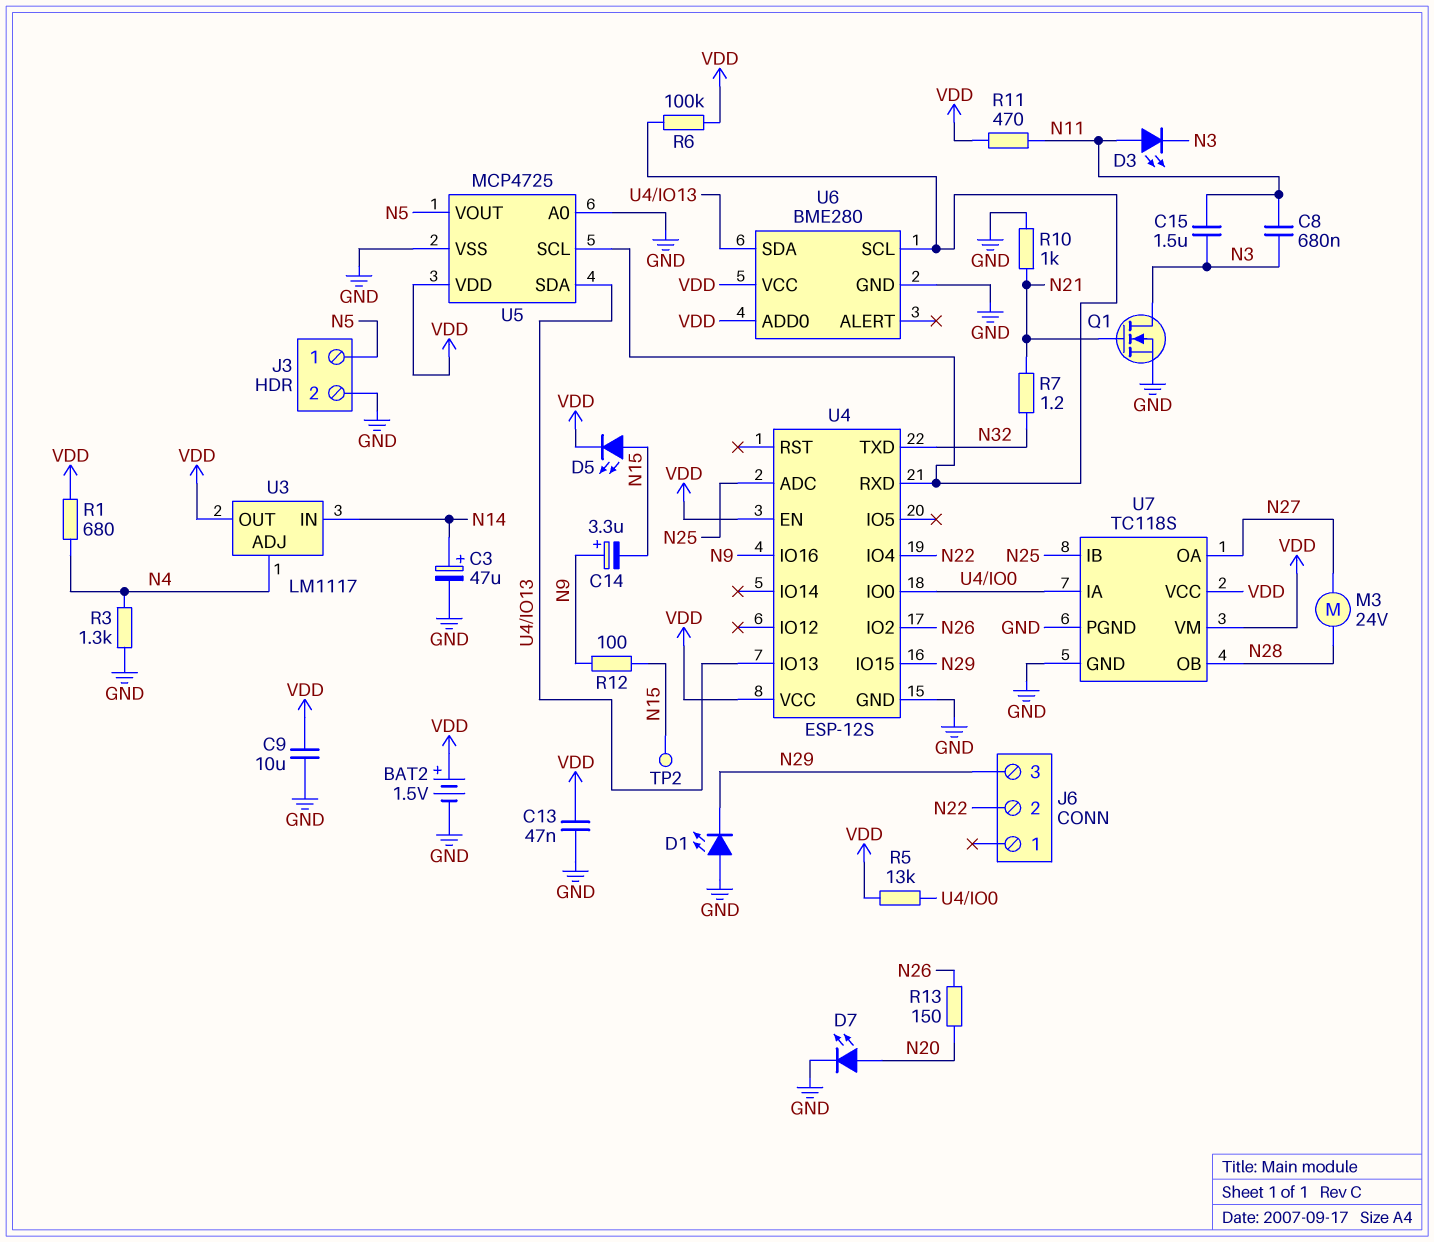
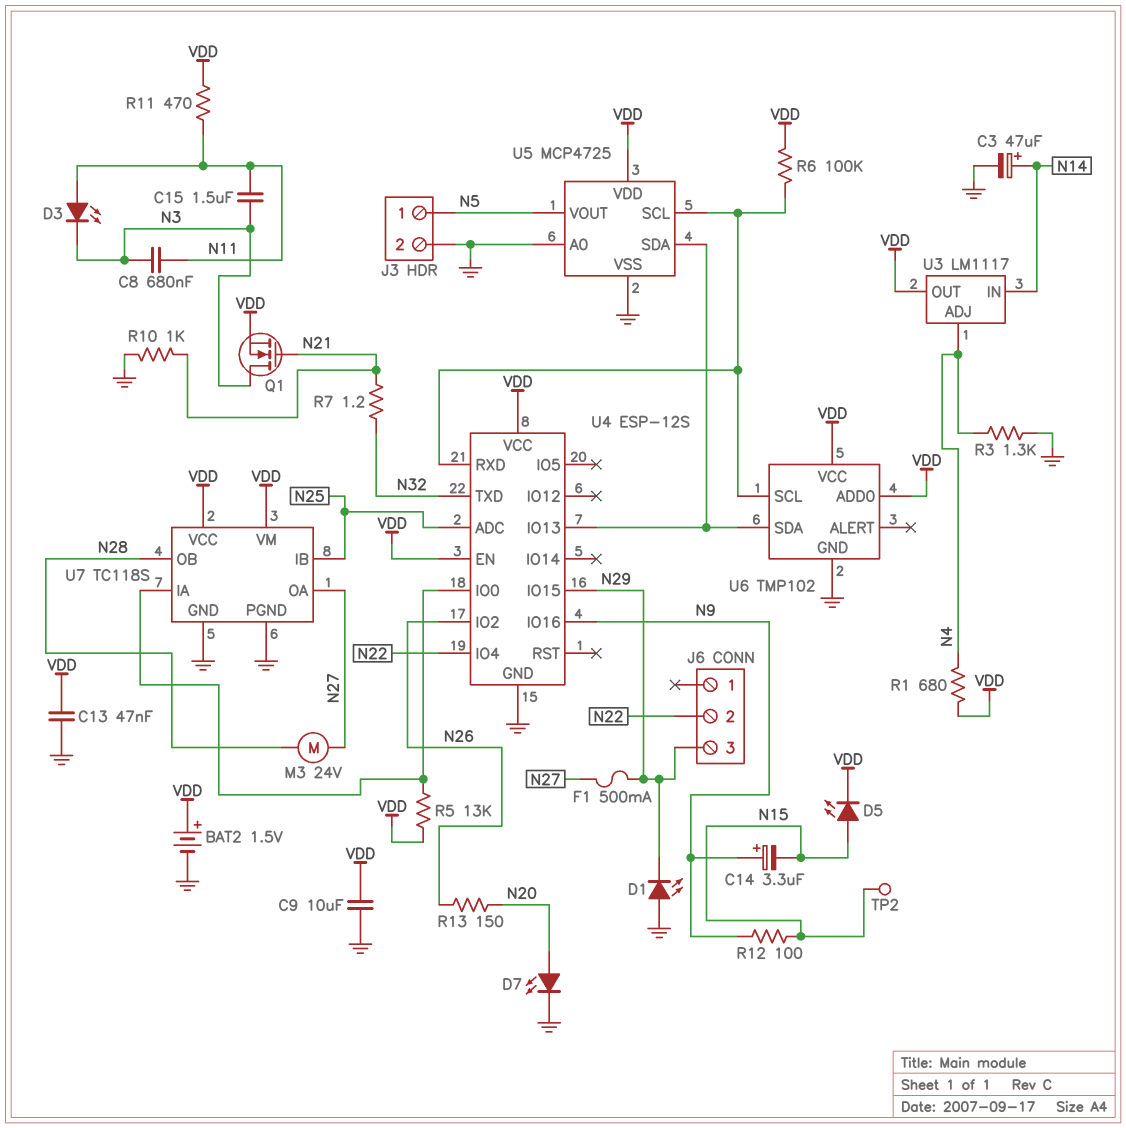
F1: none -> 500mA (N27, N29)
Q1: NMOS (G N21, D N3, S GND) -> NMOS (G N21, D N3, S VDD)
U6: BME280 -> TMP102

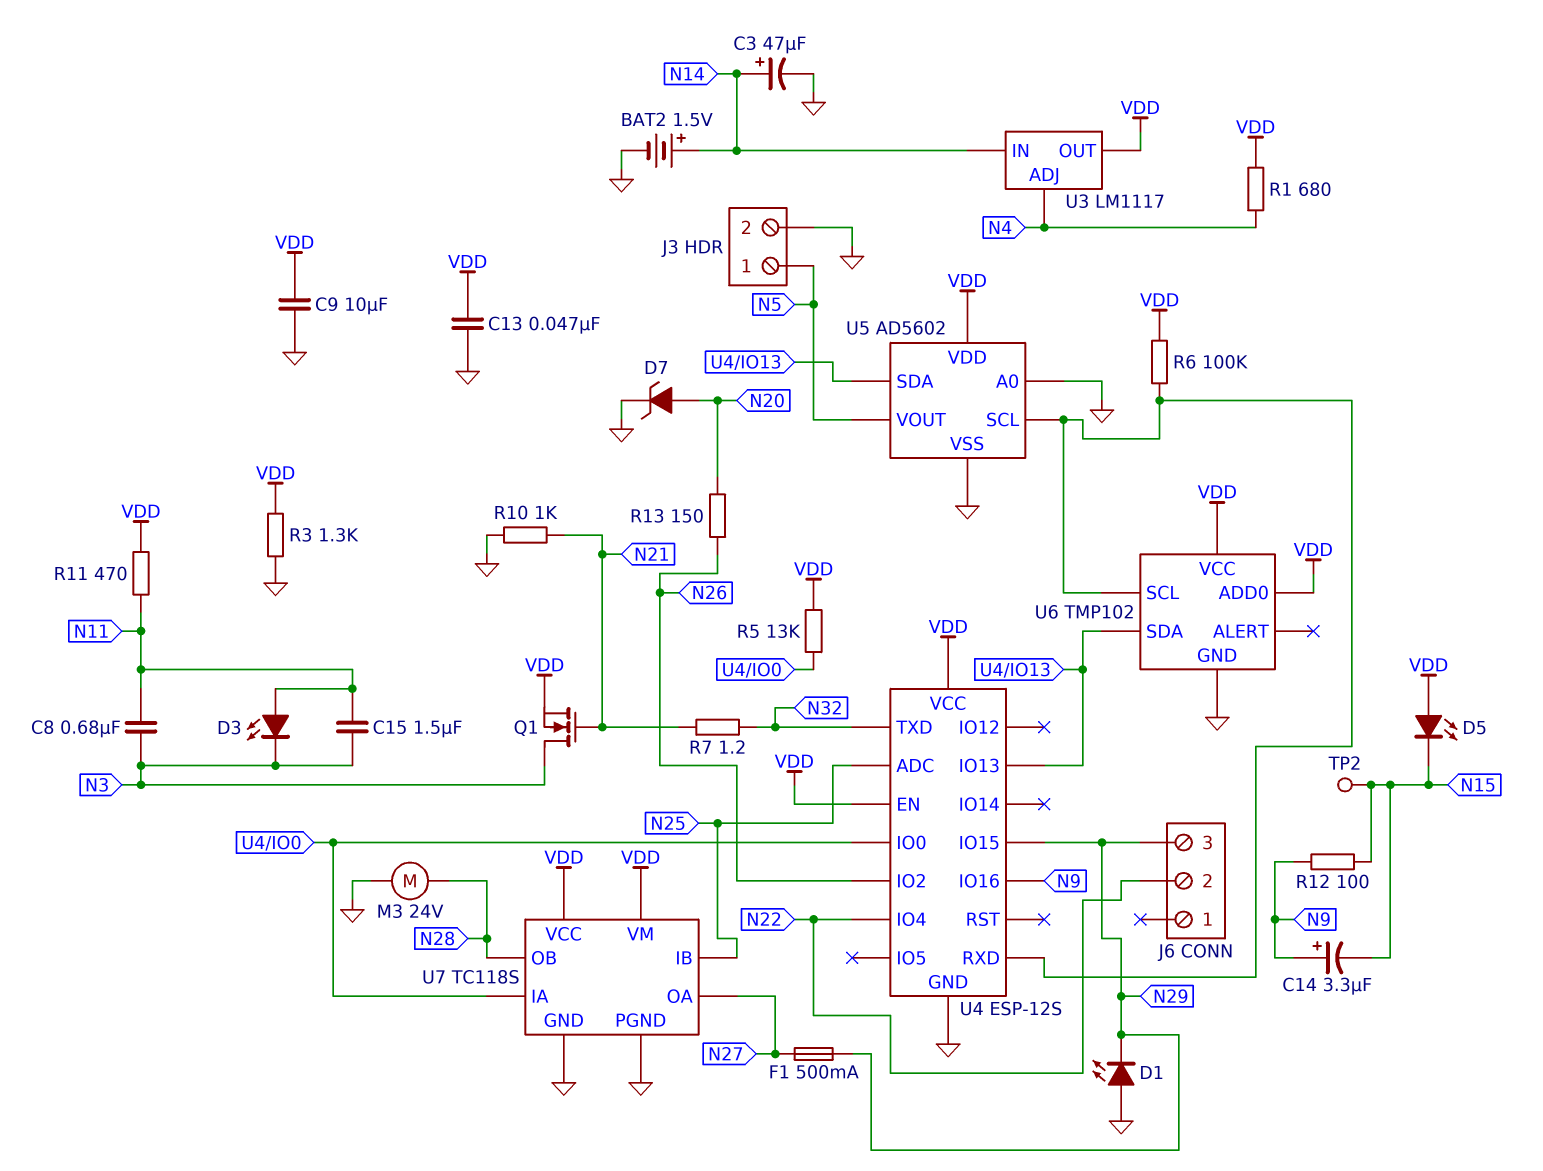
BAT2: 1.5V (plus VDD, minus GND) -> 1.5V (plus N14, minus GND)
D5: LED (A N15, K VDD) -> LED (A VDD, K N15)
D7: LED (A N20, K GND) -> zener (A N20, K GND)
M3: motor 24V (N27, N28) -> motor 24V (GND, N28)
R3: 1.3k (GND, N4) -> 1.3k (GND, VDD)
U5: MCP4725 -> AD5602

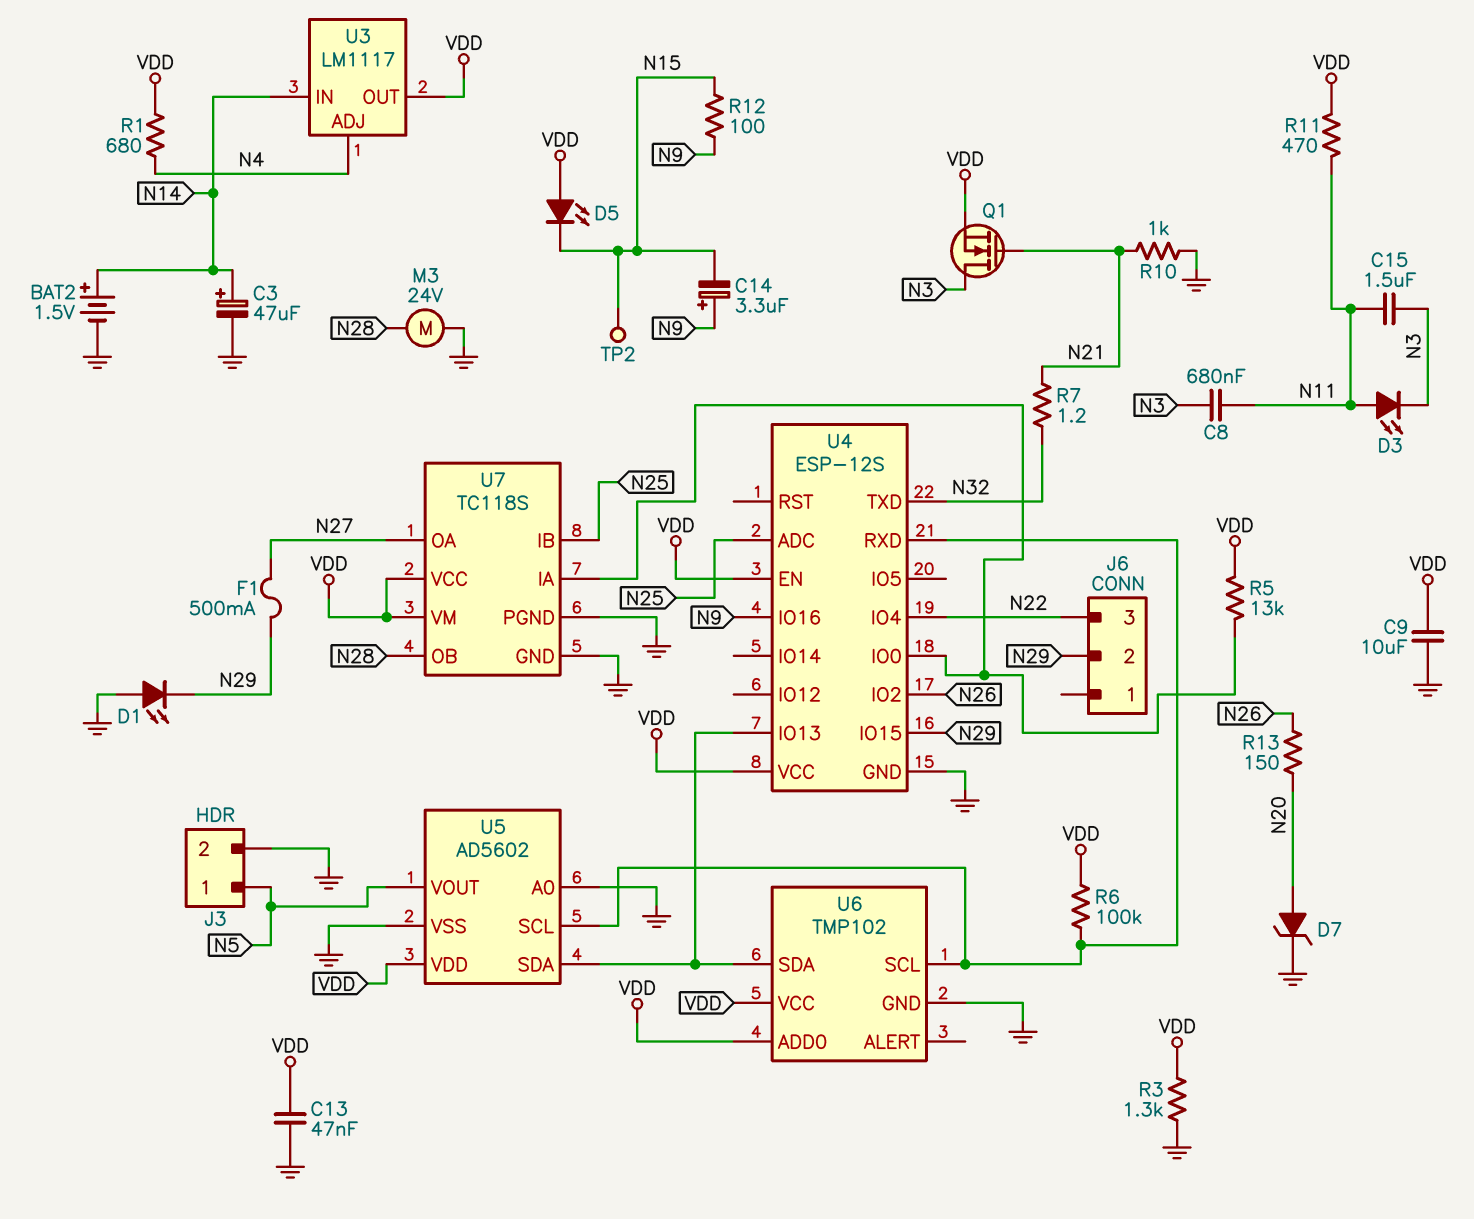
J6 pin 2: N22 -> N29
J6 pin 3: N29 -> N22

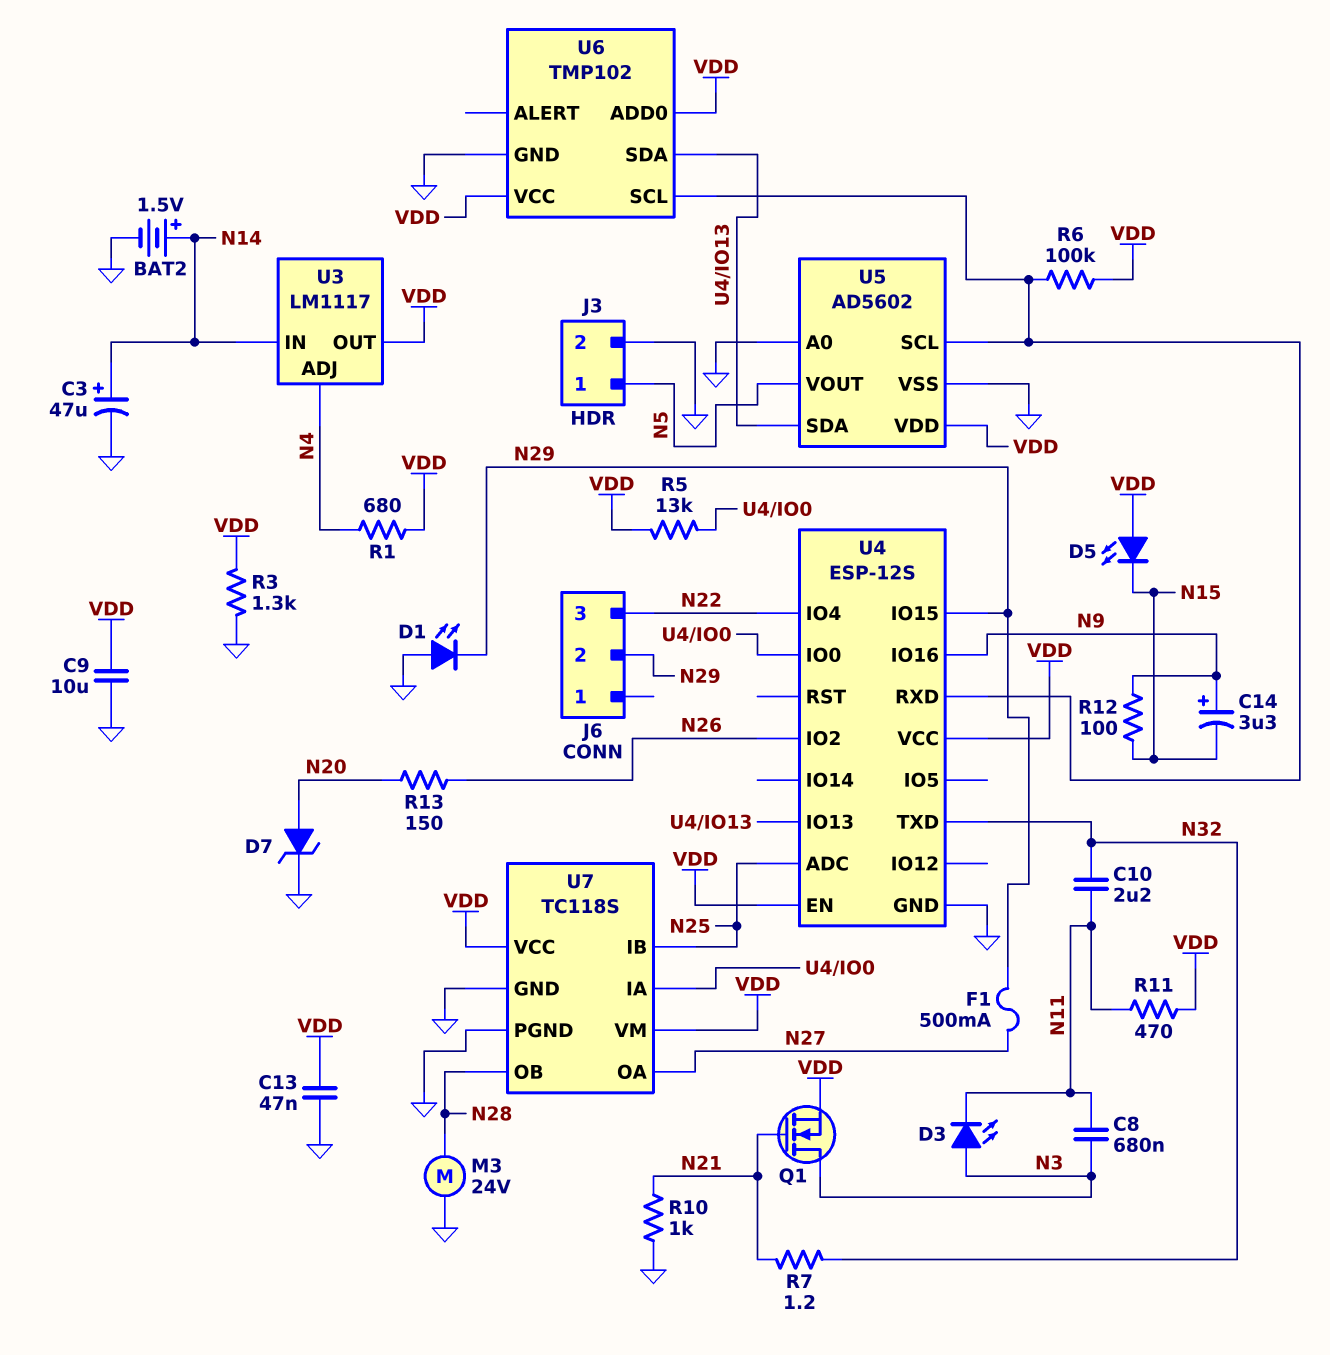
C10: none -> 2.2uF (N11, N32)
C15: 1.5uF (N3, N11) -> none
D3: LED (A N11, K N3) -> LED (A N3, K N11)
TP2: test point (N15) -> none

